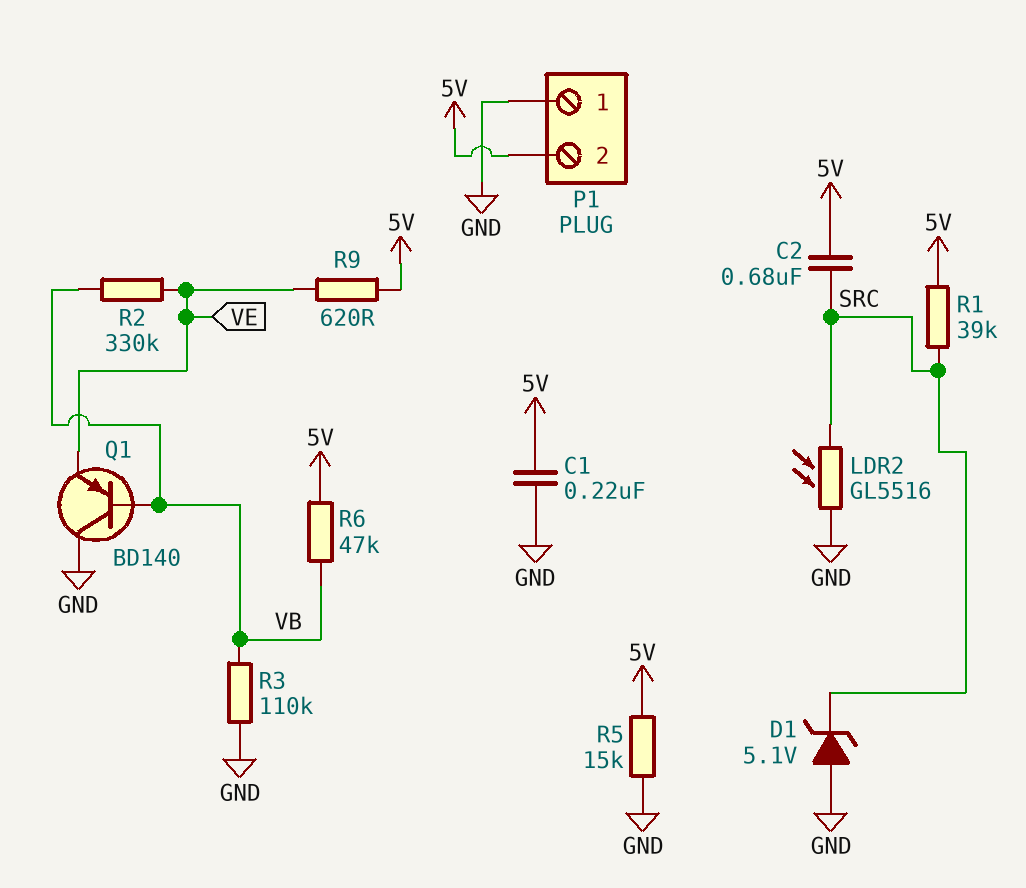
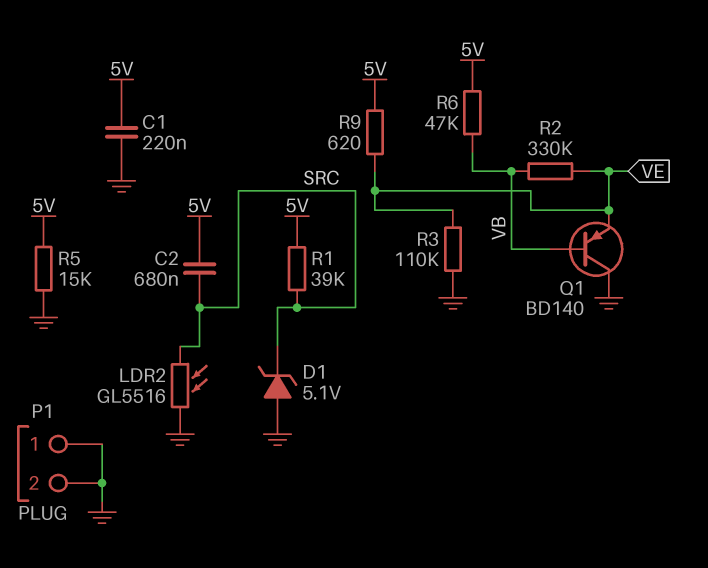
P1 pin 2: 5V -> GND
R3: 110k (GND, VB) -> 110k (GND, VE)

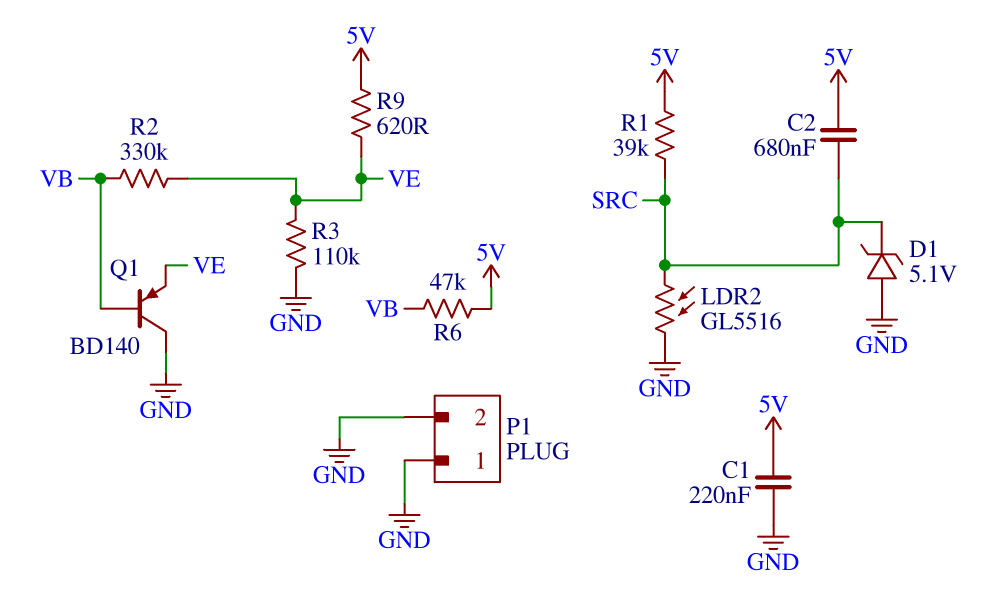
R5: 15k (5V, GND) -> none

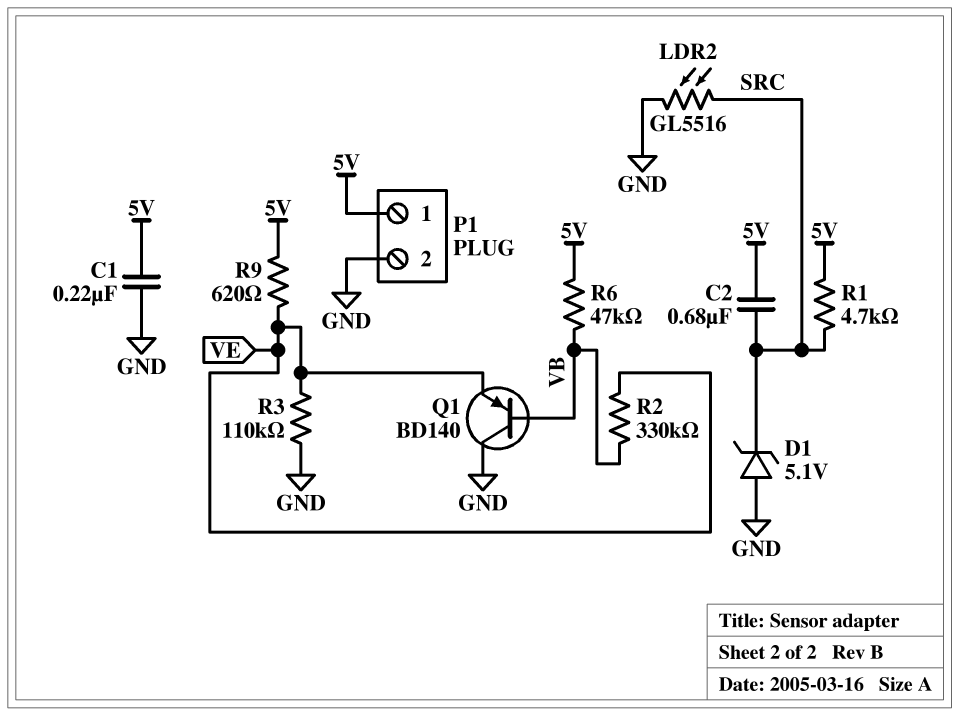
P1 pin 1: GND -> 5V
R1: 39k (5V, SRC) -> 4.7k (5V, SRC)

